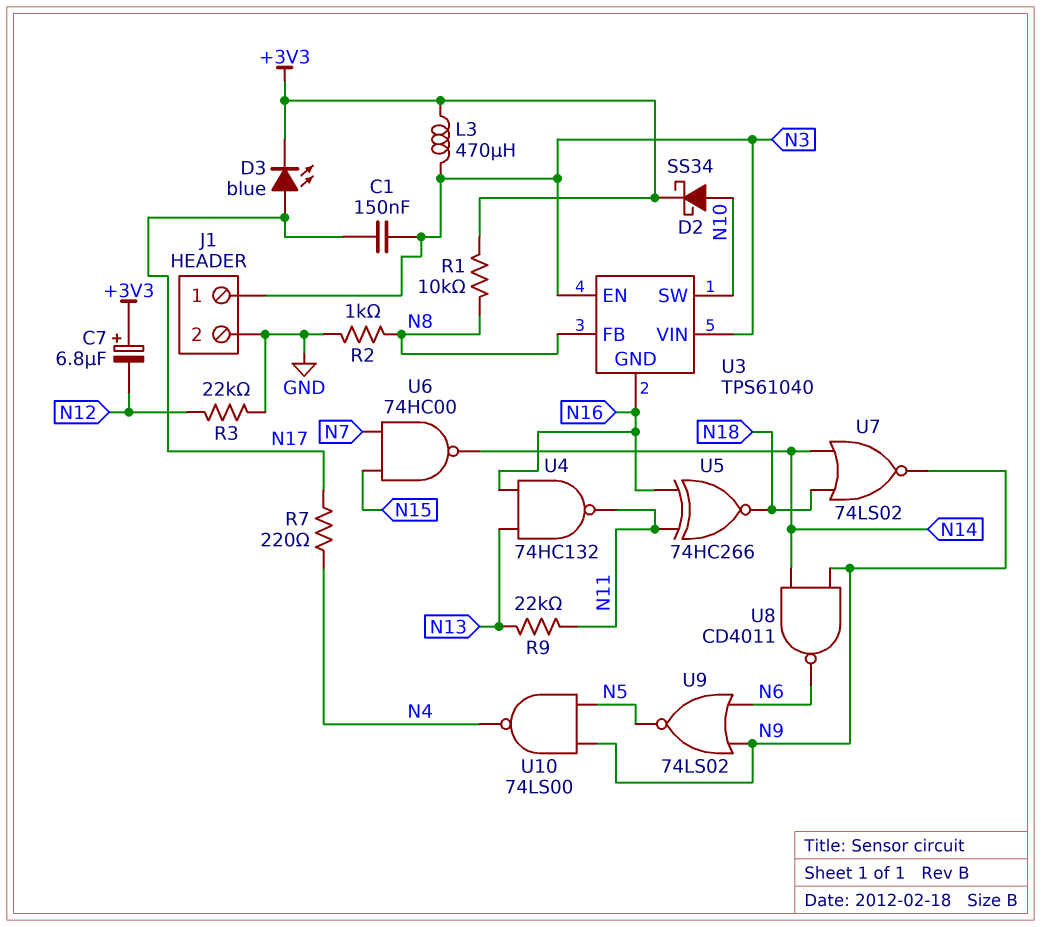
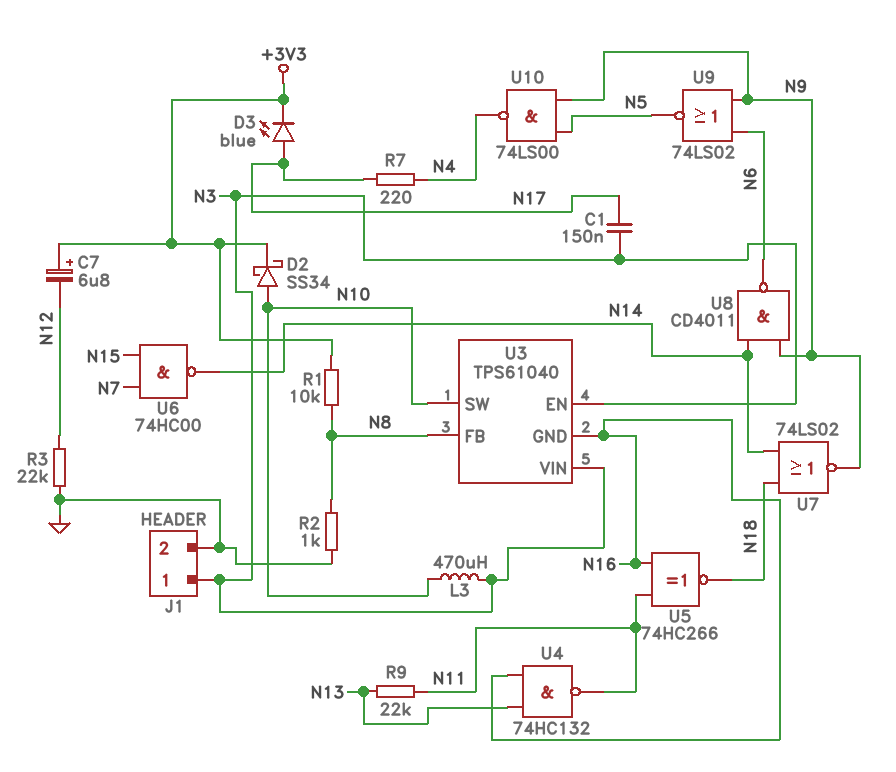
L3: 470uH (+3V3, N3) -> 470uH (N3, N10)

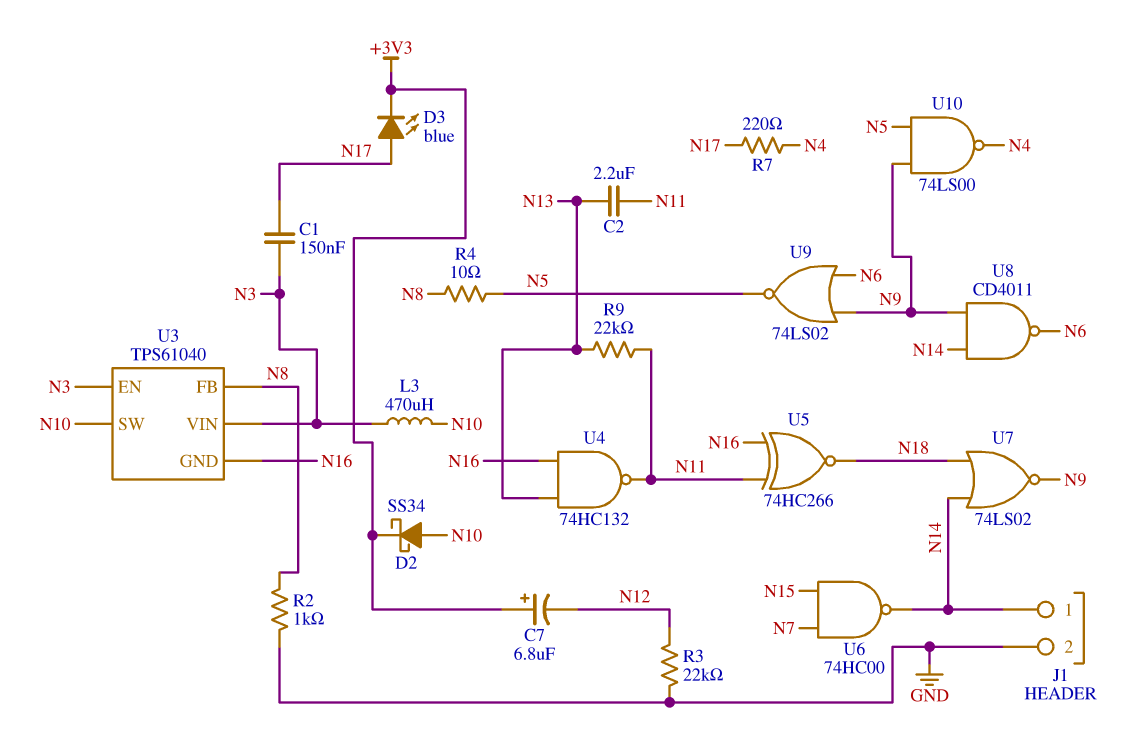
C2: none -> 2.2uF (N11, N13)
J1 pin 1: N3 -> N14
R1: 10k (+3V3, N8) -> none
R4: none -> 10 (N5, N8)

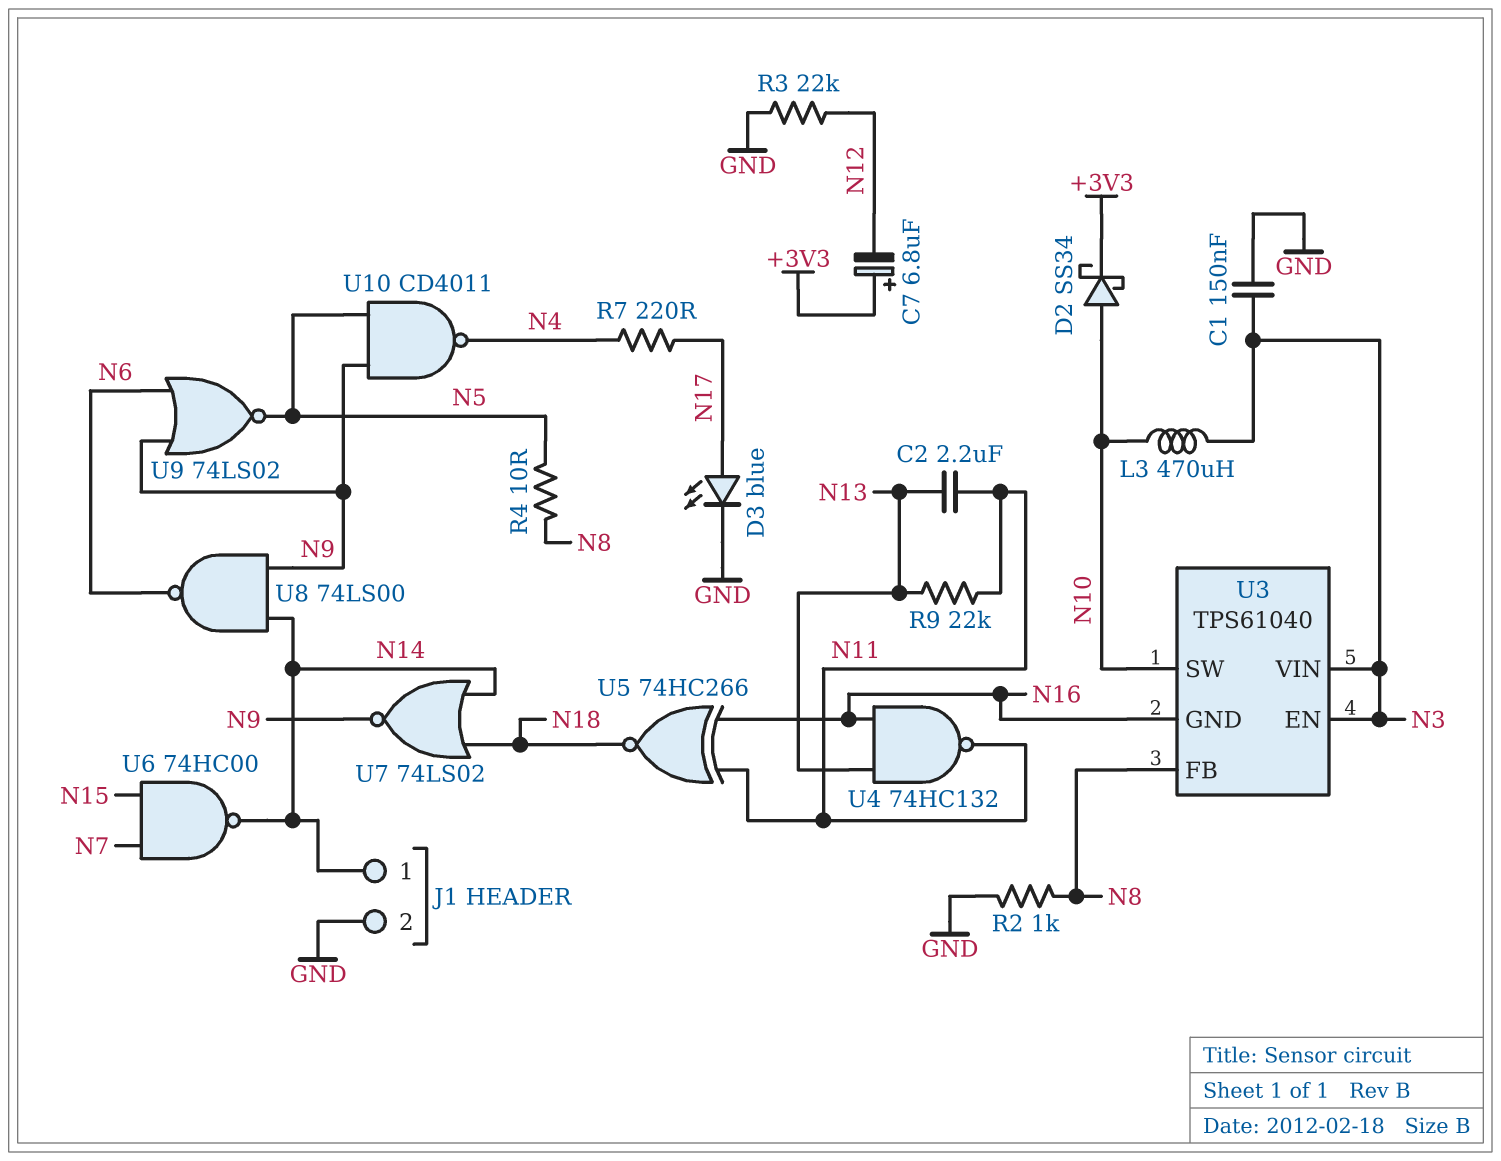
C1: 150nF (N3, N17) -> 150nF (GND, N3)
D3: LED blue (A N17, K +3V3) -> LED blue (A N17, K GND)
U8: NAND CD4011 (in N9, in N14, out N6) -> NAND 74LS00 (in N9, in N14, out N6)
U10: NAND 74LS00 (in N5, in N9, out N4) -> NAND CD4011 (in N5, in N9, out N4)

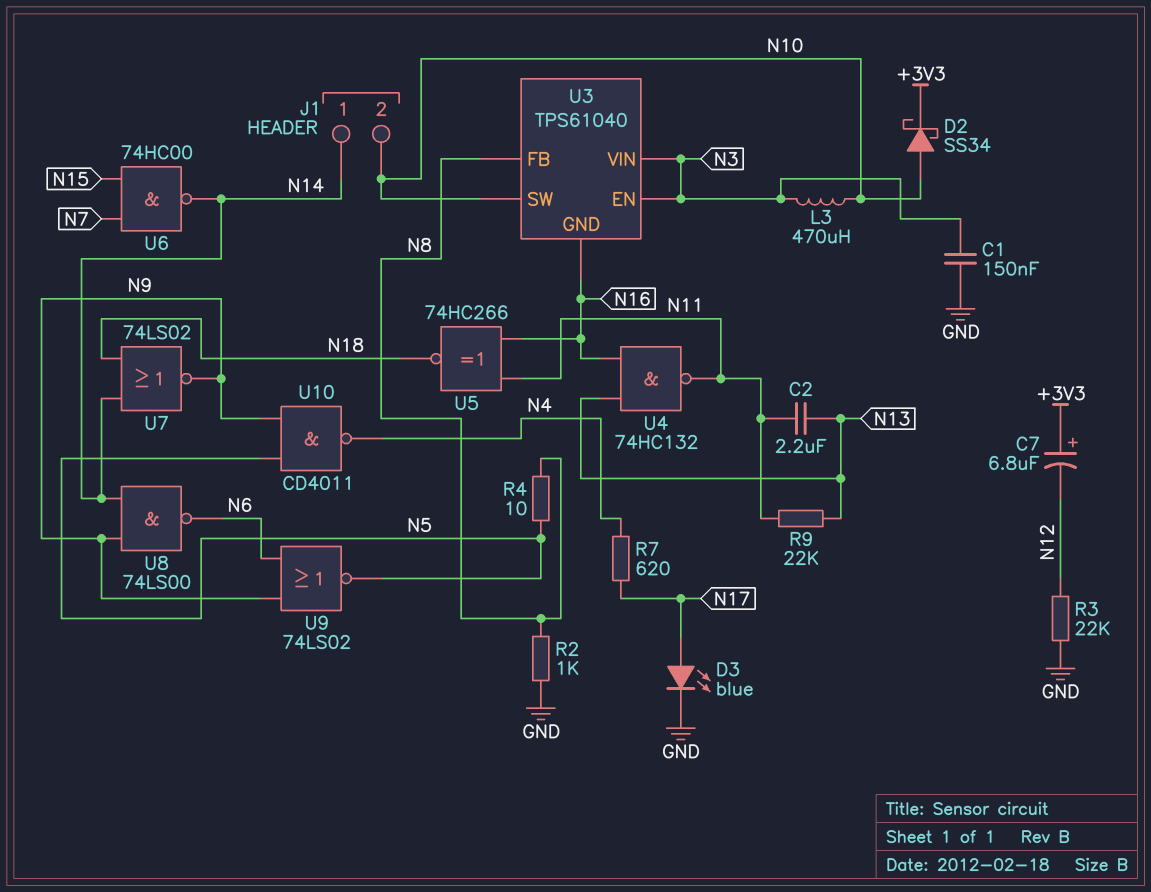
J1 pin 2: GND -> N10
R7: 220 (N4, N17) -> 620 (N4, N17)

